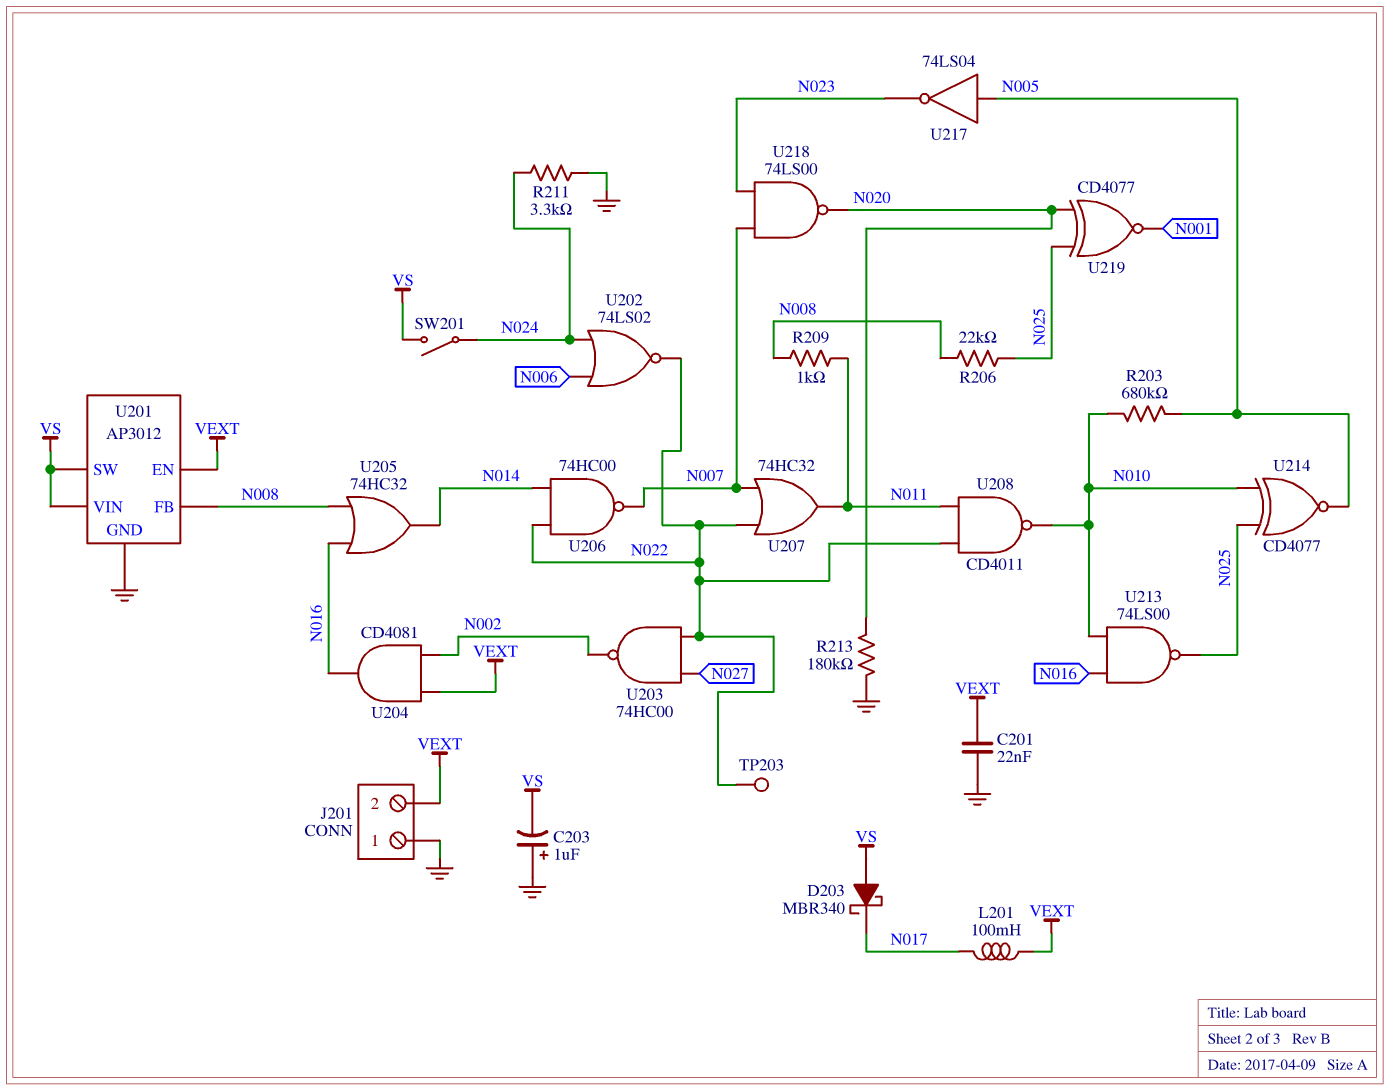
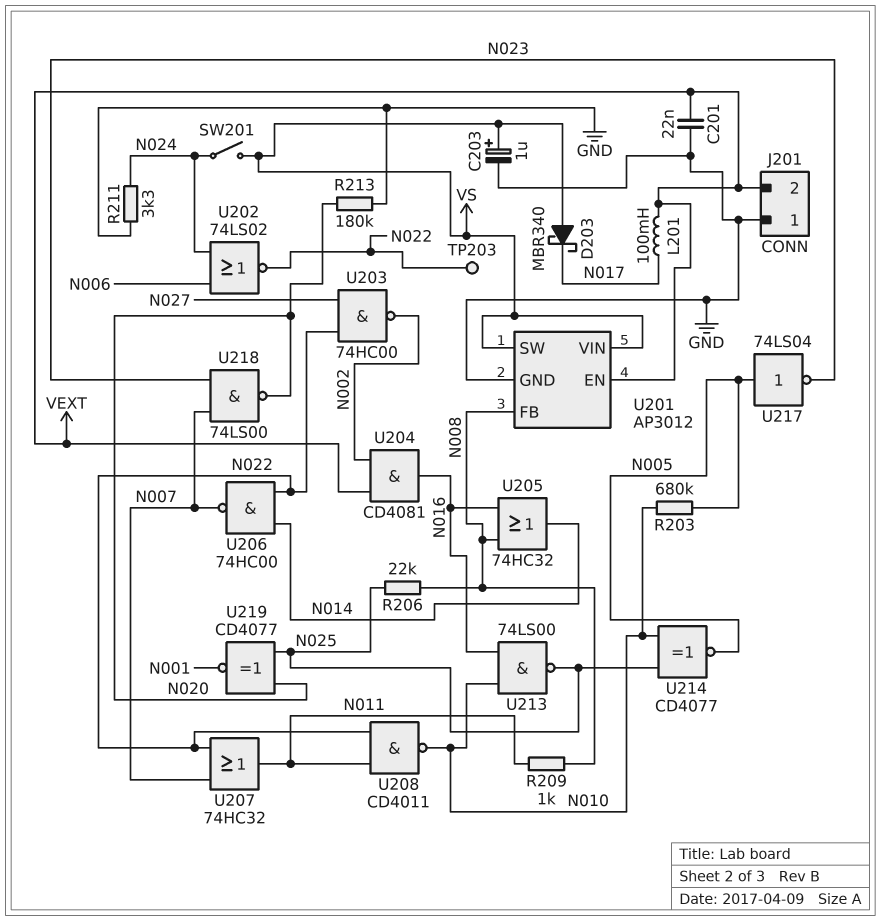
C203: 1uF (plus GND, minus VS) -> 1uF (plus VS, minus GND)

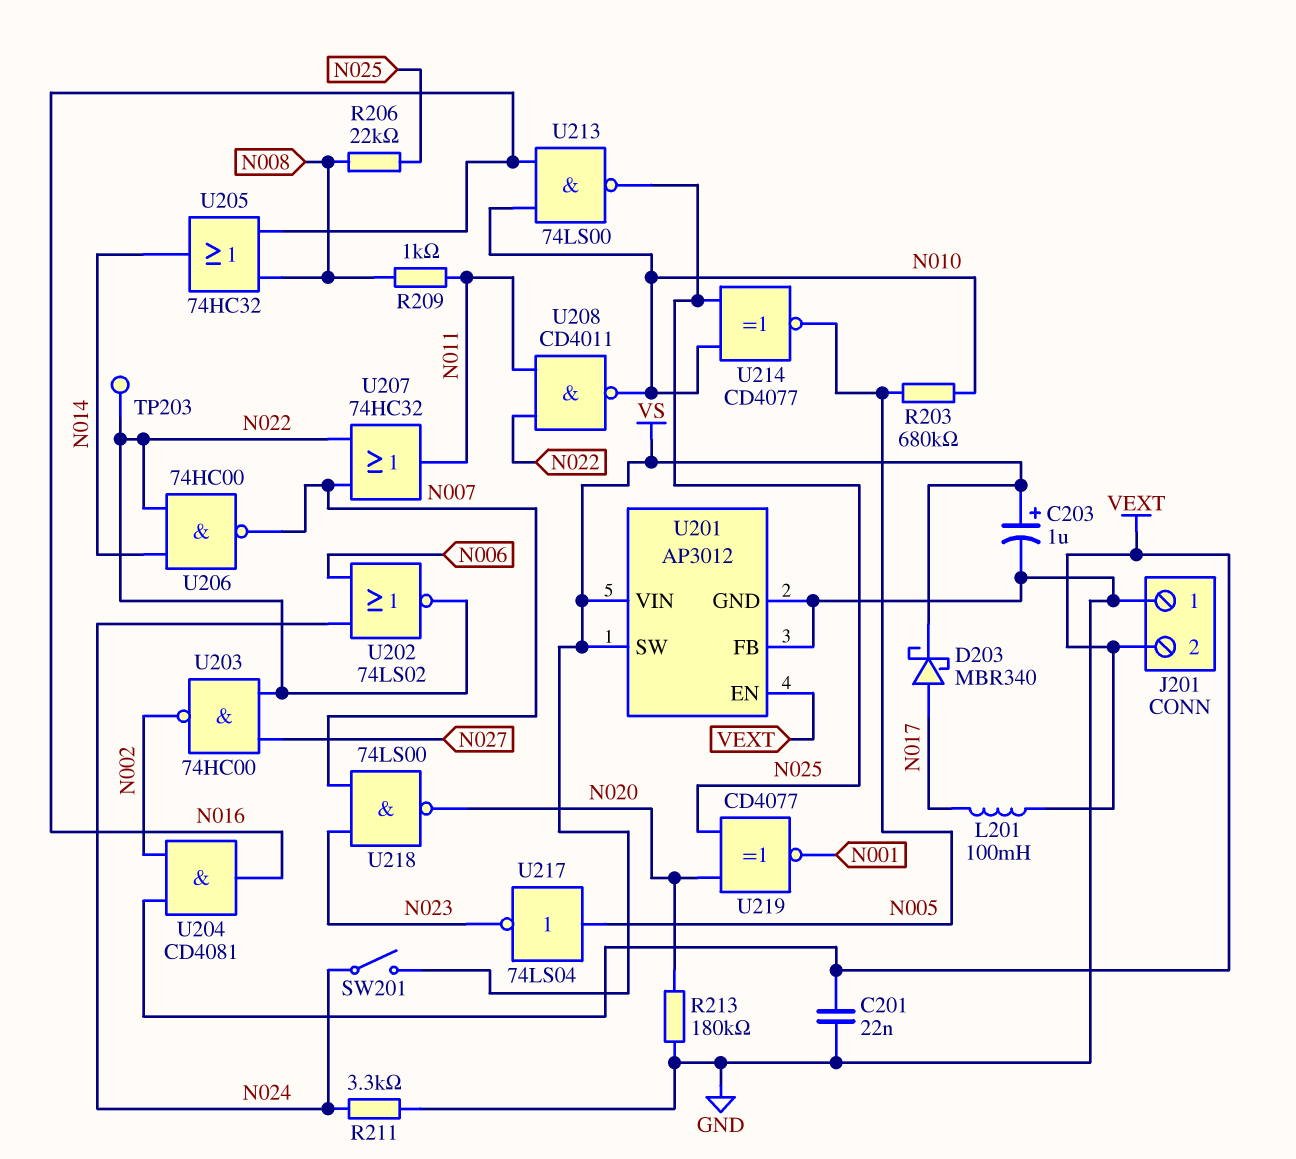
D203: schottky MBR340 (A VS, K N017) -> schottky MBR340 (A N017, K VS)
U201 pin FB: N008 -> GND

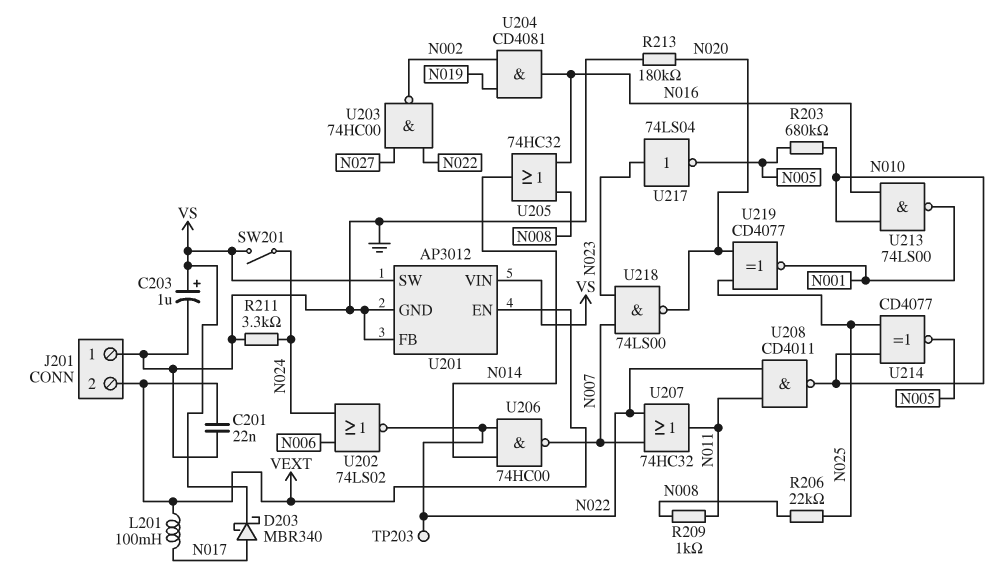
U204: AND CD4081 (in N002, in VEXT, out N016) -> AND CD4081 (in N002, in N019, out N016)
U213: NAND 74LS00 (in N010, in N016, out N025) -> NAND 74LS00 (in N010, in N016, out N001)
U217: NOT 74LS04 (in N005, out N023) -> NOT 74LS04 (in N023, out N005)

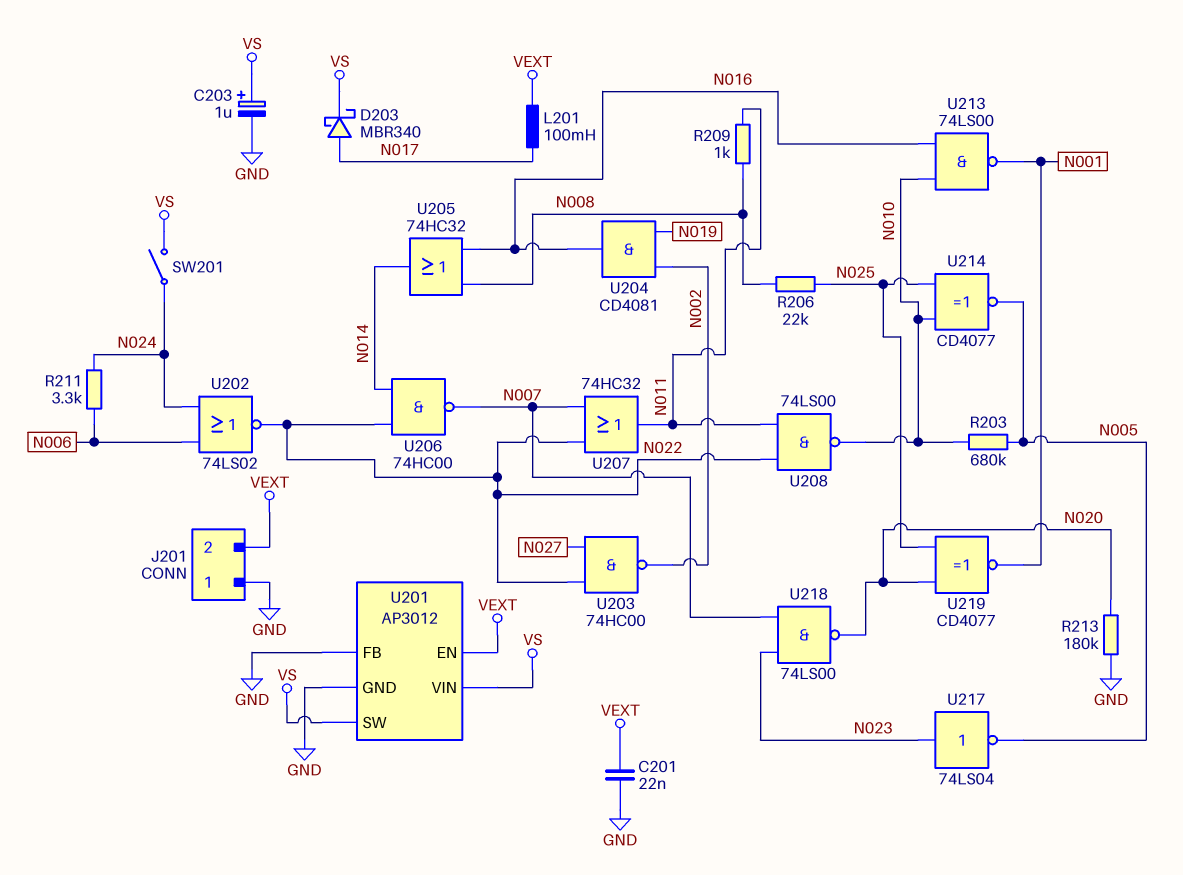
R211: 3.3k (GND, N024) -> 3.3k (N006, N024)
TP203: test point (N022) -> none
U208: NAND CD4011 (in N011, in N022, out N010) -> NAND 74LS00 (in N011, in N022, out N010)

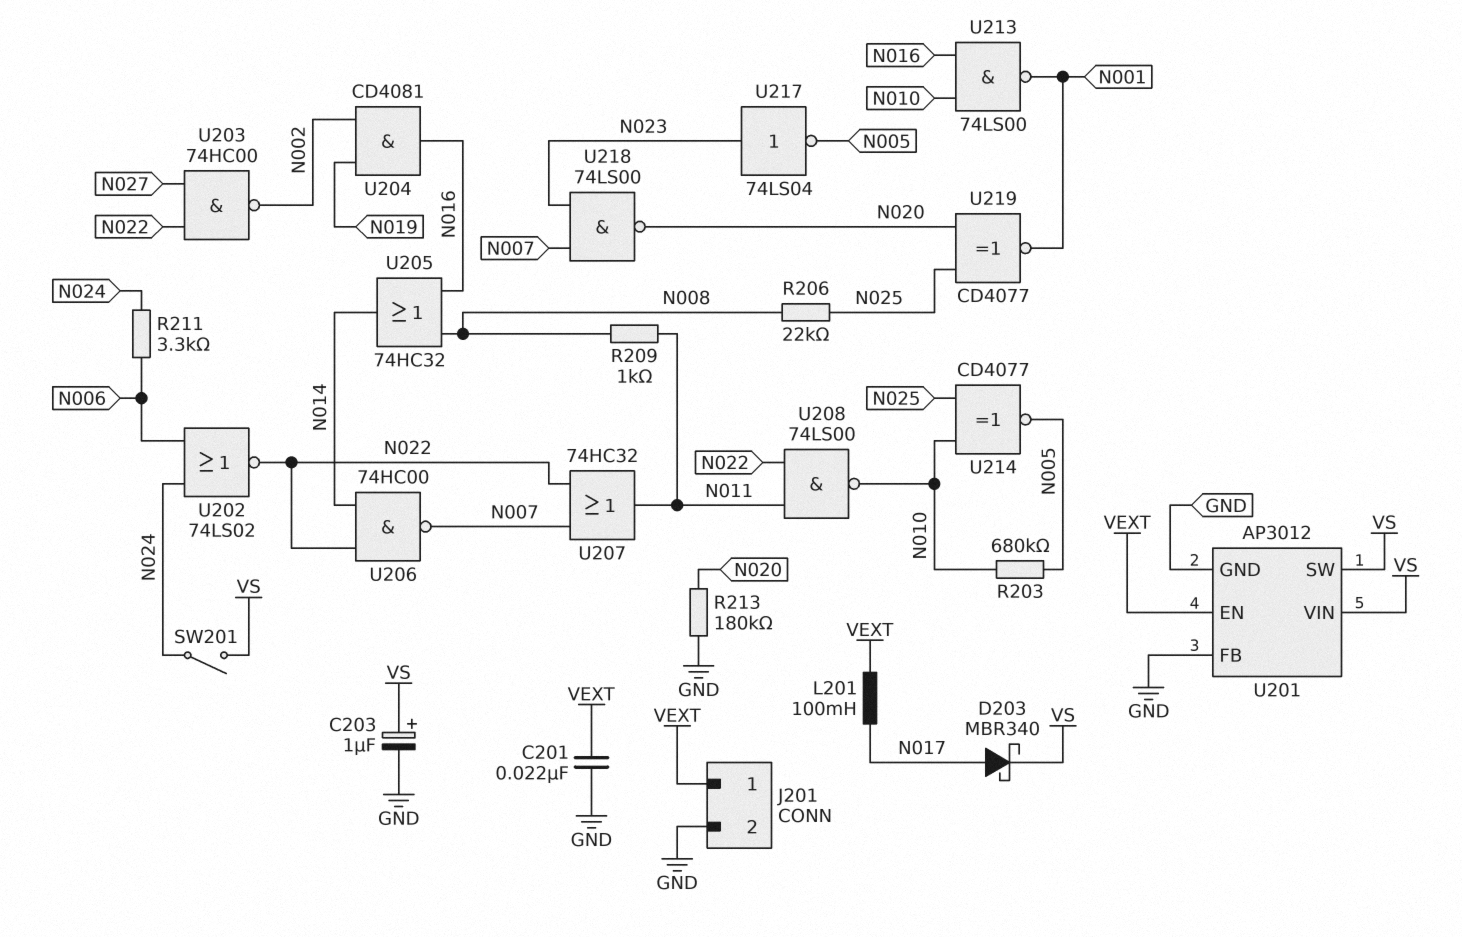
J201 pin 1: GND -> VEXT
J201 pin 2: VEXT -> GND

